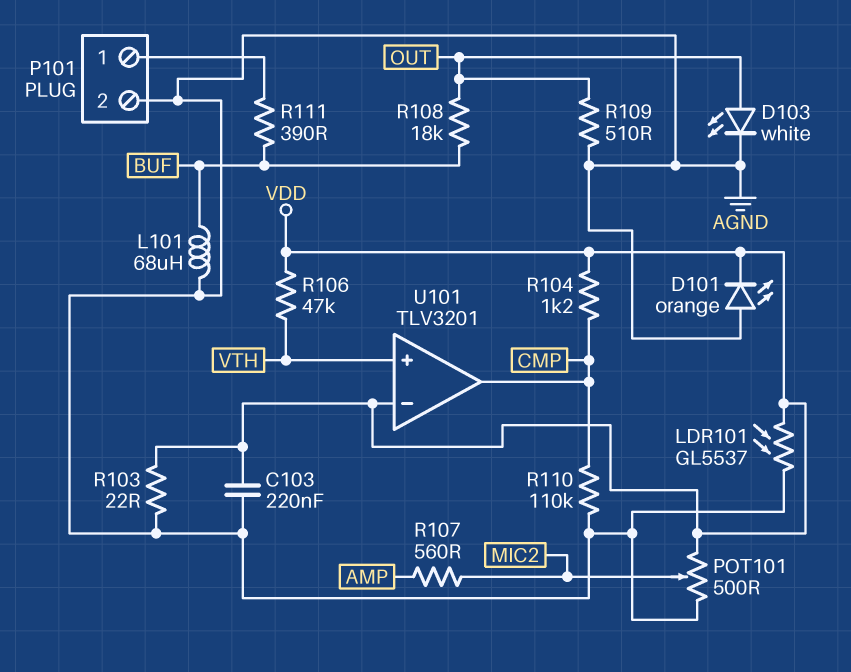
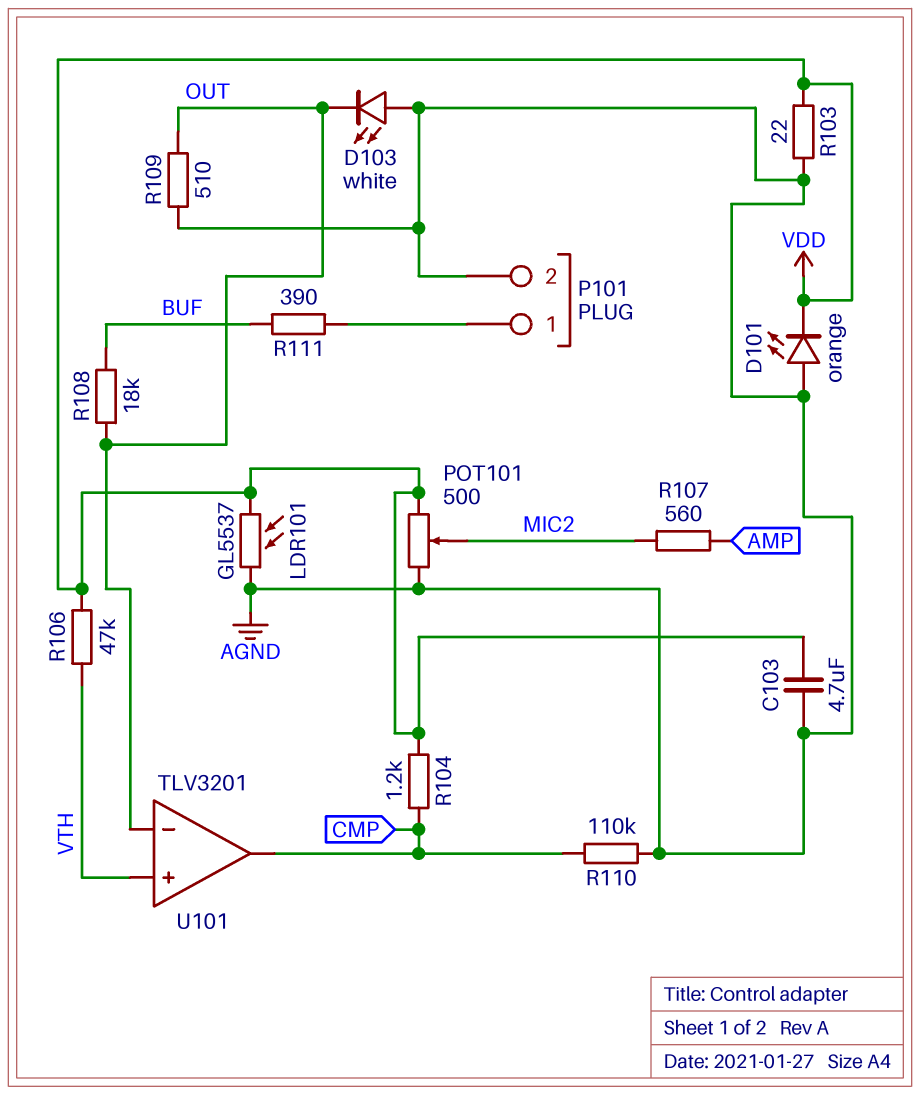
C103: 220nF (AGND, VDD) -> 4.7uF (AGND, VDD)
D103: LED white (A OUT, K AGND) -> LED white (A AGND, K OUT)
L101: 68uH (AGND, BUF) -> none
U101 pin in-: VDD -> OUT

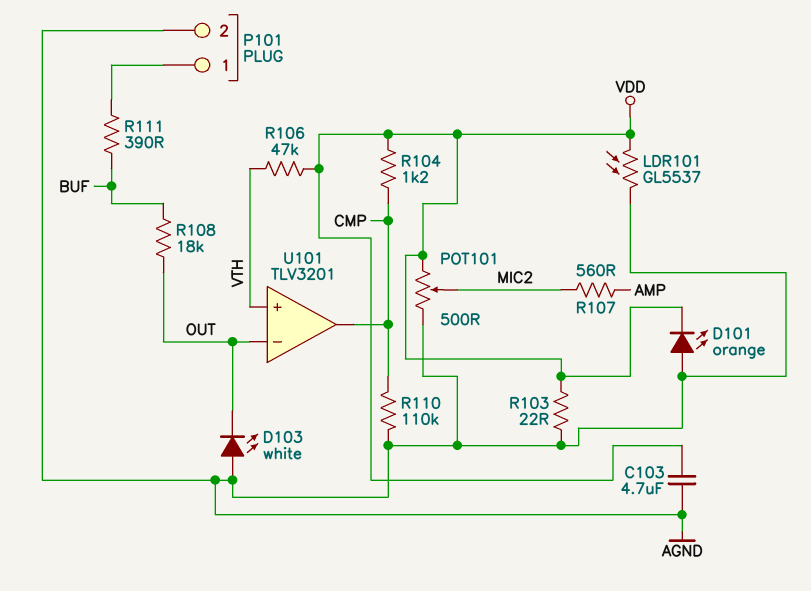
R109: 510 (AGND, OUT) -> none

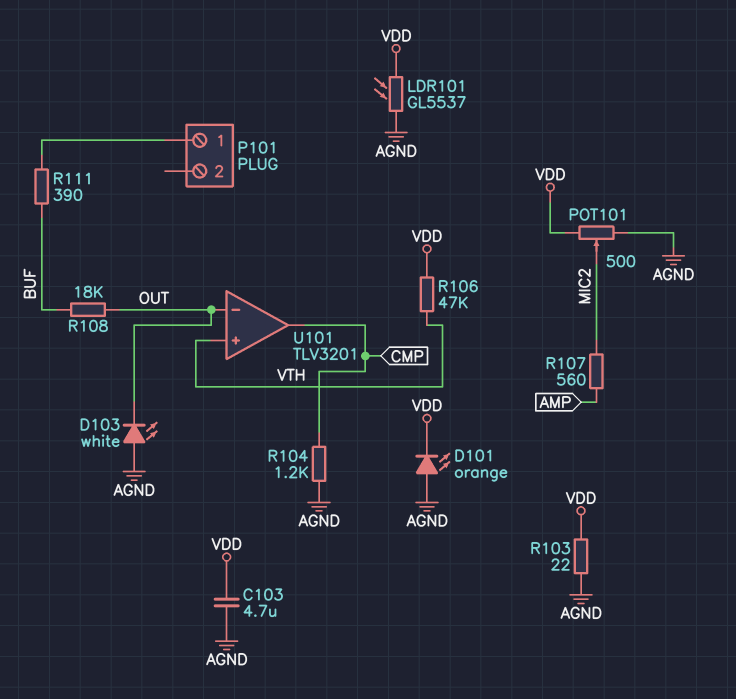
P101 pin 2: AGND -> none
R104: 1.2k (CMP, VDD) -> 1.2k (AGND, CMP)
R110: 110k (AGND, CMP) -> none

